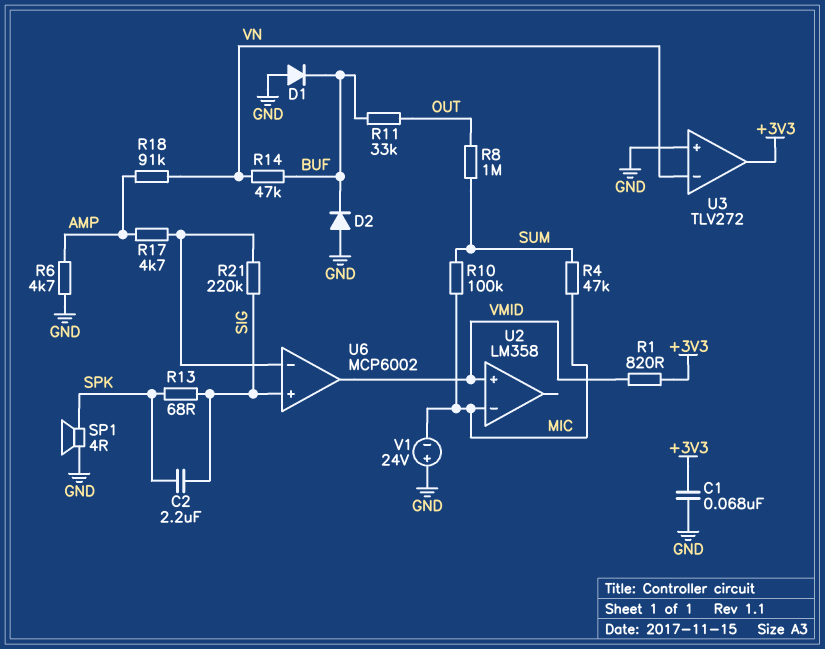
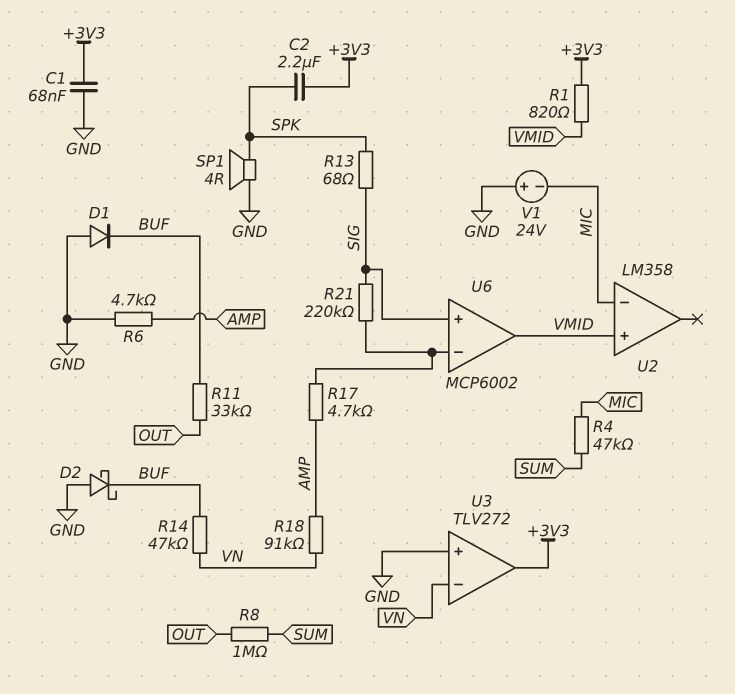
C2: 2.2uF (SIG, SPK) -> 2.2uF (+3V3, SPK)
D2: diode (A GND, K BUF) -> schottky (A GND, K BUF)
R10: 100k (MIC, SUM) -> none

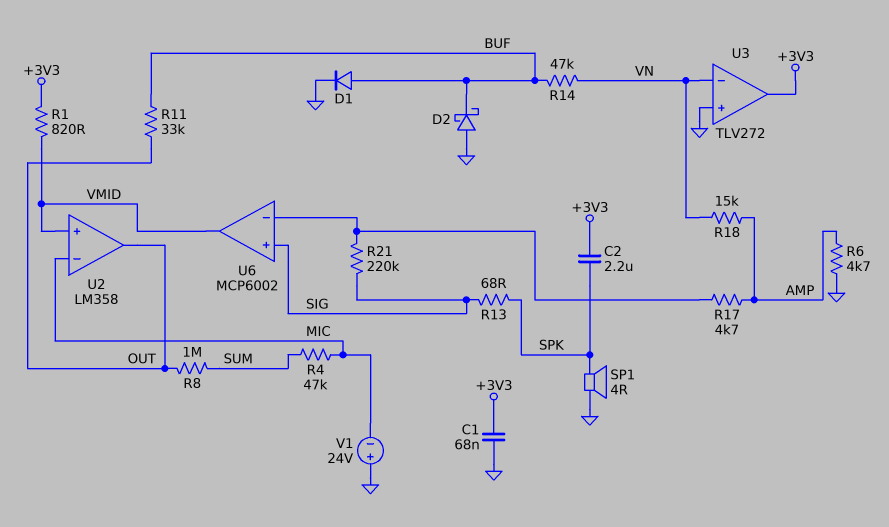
D1: diode (A GND, K BUF) -> diode (A BUF, K GND)
R18: 91k (AMP, VN) -> 15k (AMP, VN)
U2 pin out: none -> OUT

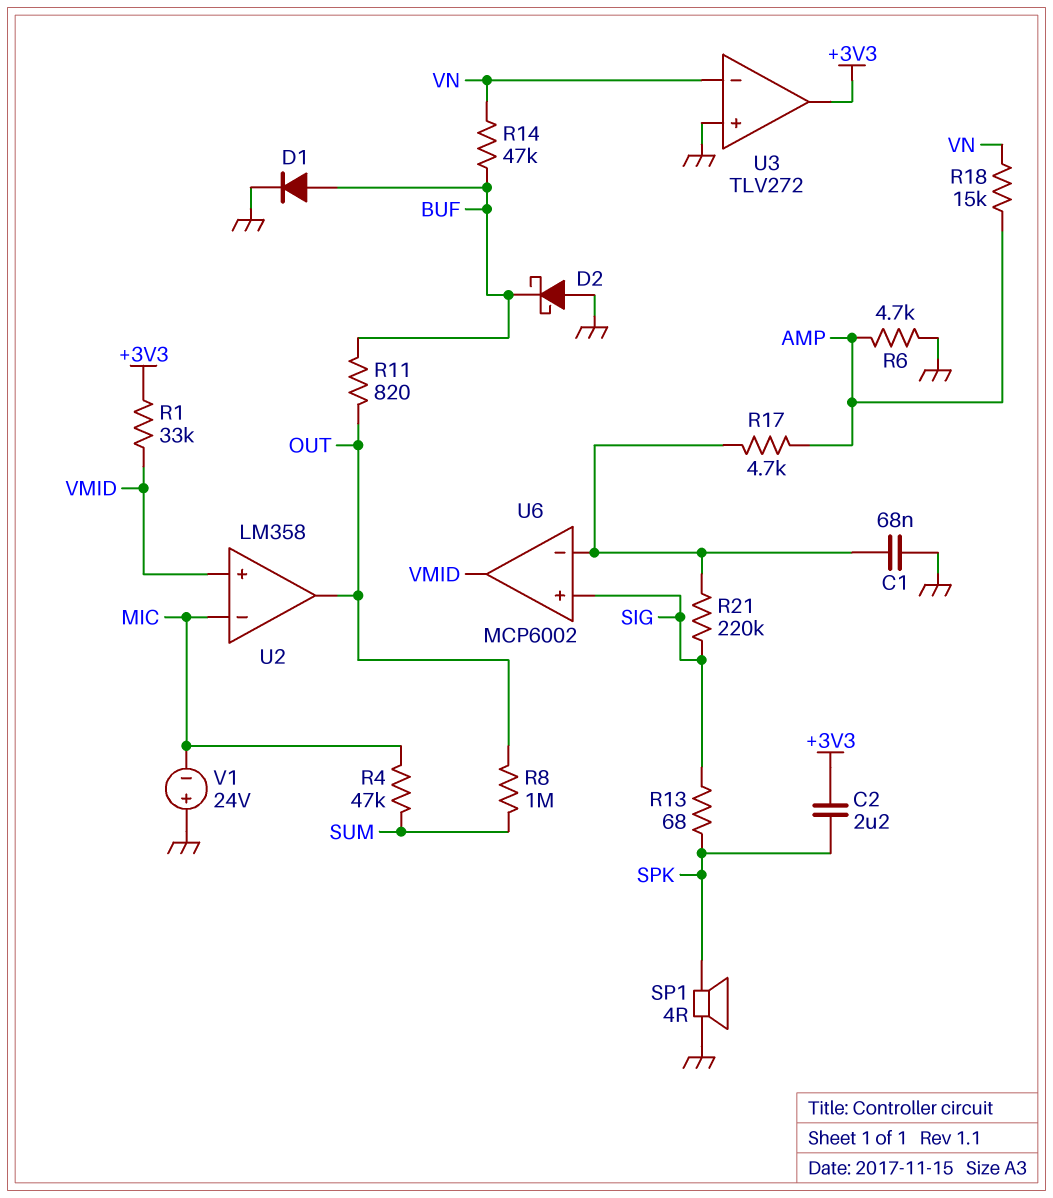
C1: 68nF (+3V3, GND) -> 68nF (GND, U6/in-)
R1: 820 (+3V3, VMID) -> 33k (+3V3, VMID)
R11: 33k (BUF, OUT) -> 820 (BUF, OUT)

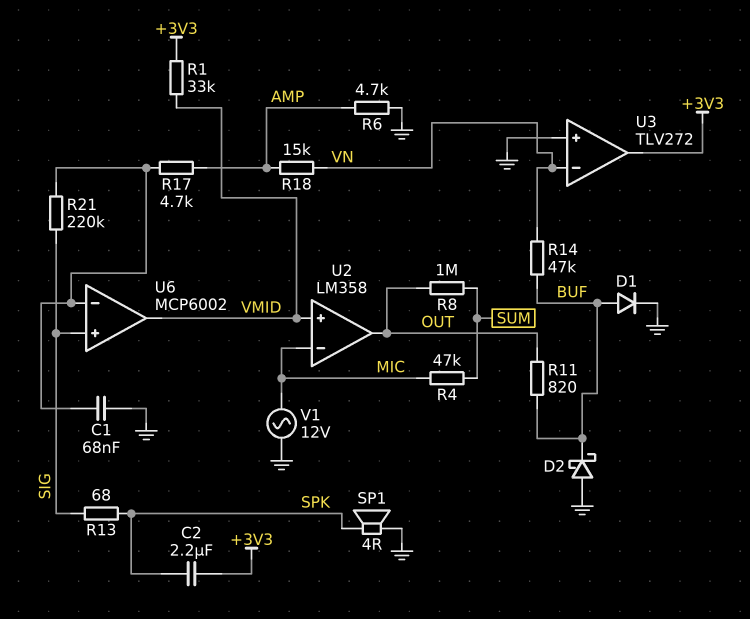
V1: 24V (plus GND, minus MIC) -> AC 12V (GND, MIC)

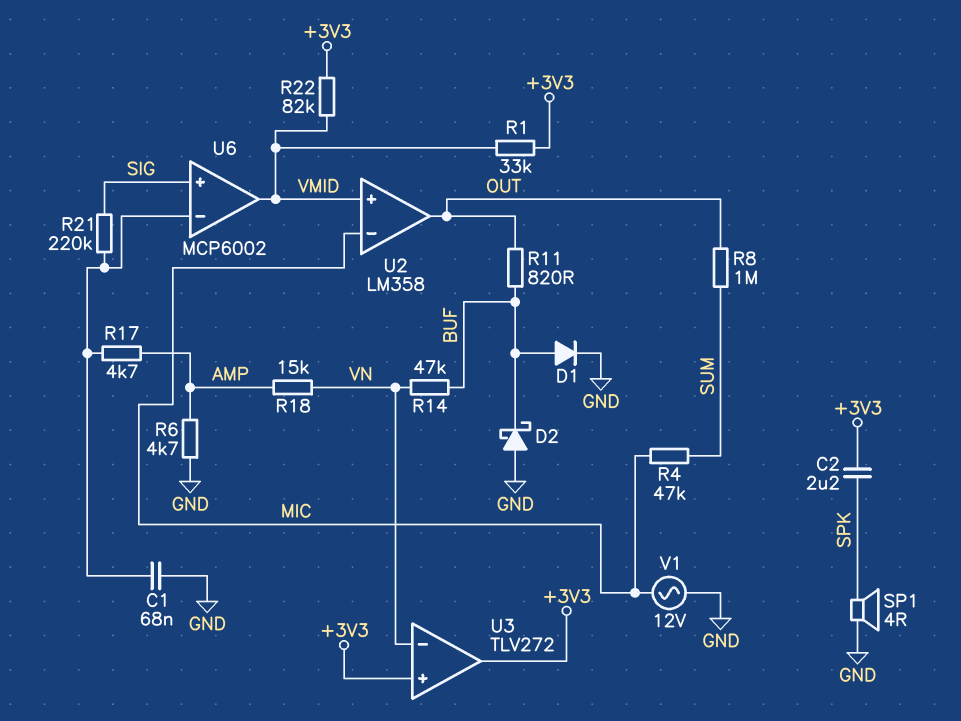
R13: 68 (SIG, SPK) -> none
R22: none -> 82k (+3V3, VMID)
U3 pin in+: GND -> +3V3

